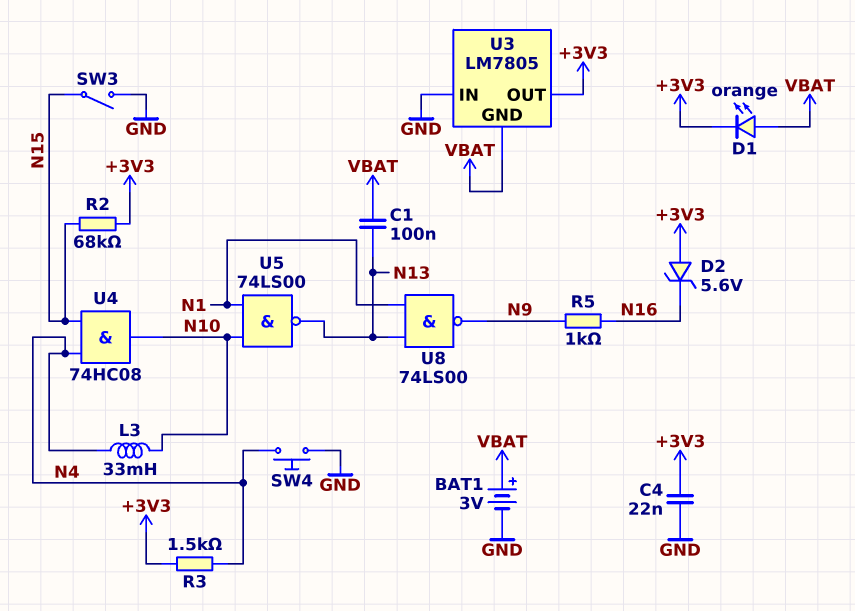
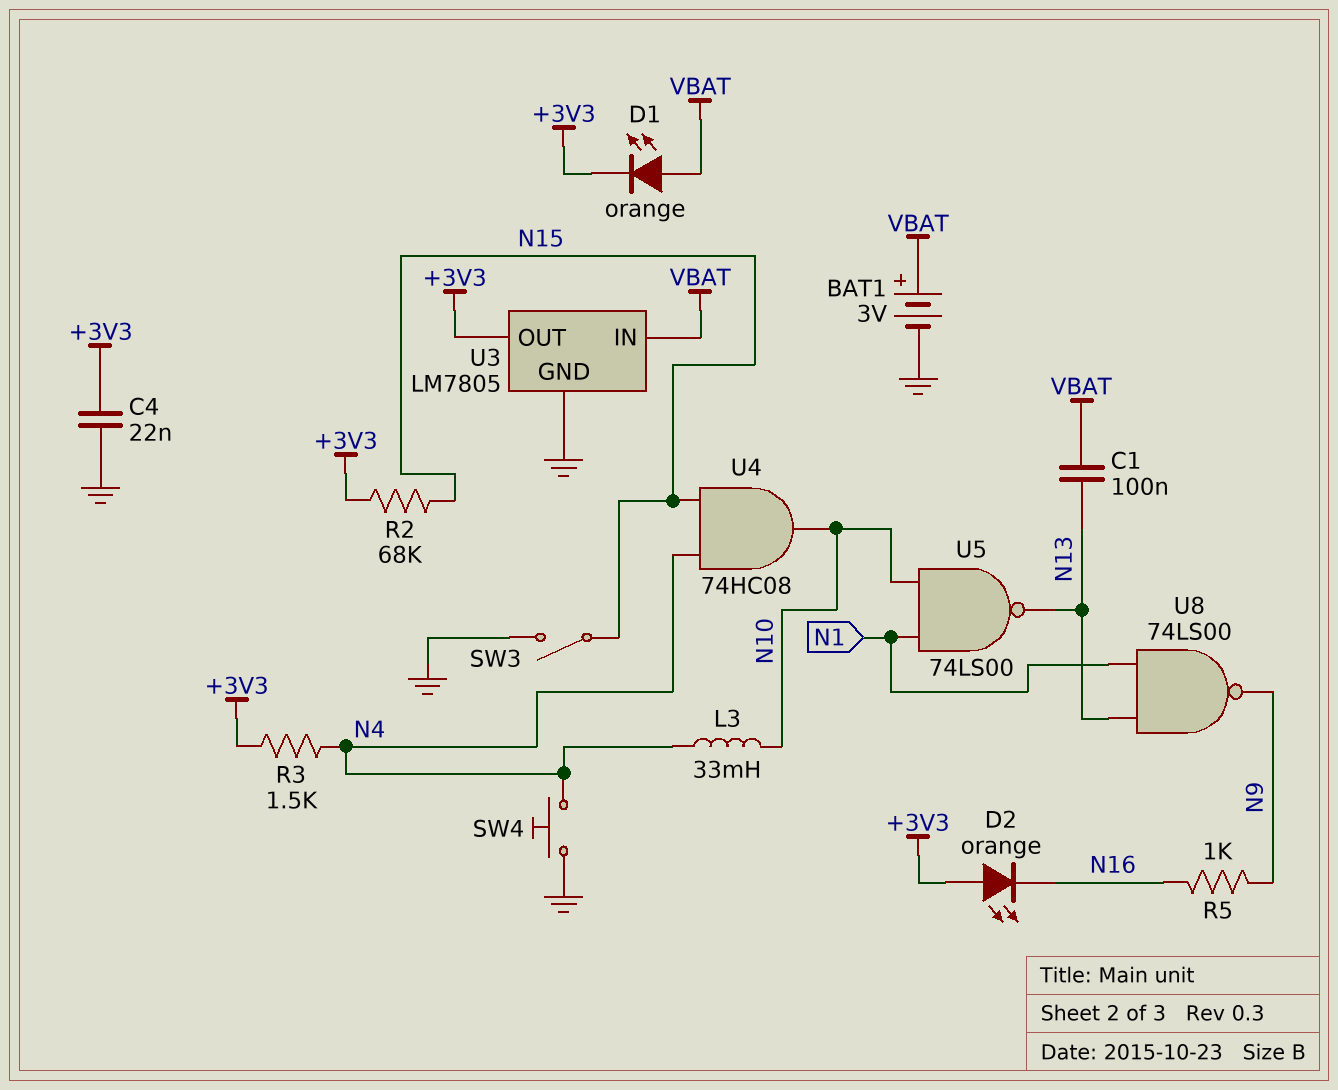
D2: zener 5.6V (A +3V3, K N16) -> LED orange (A +3V3, K N16)
U3 pin GND: VBAT -> GND
U3 pin IN: GND -> VBAT

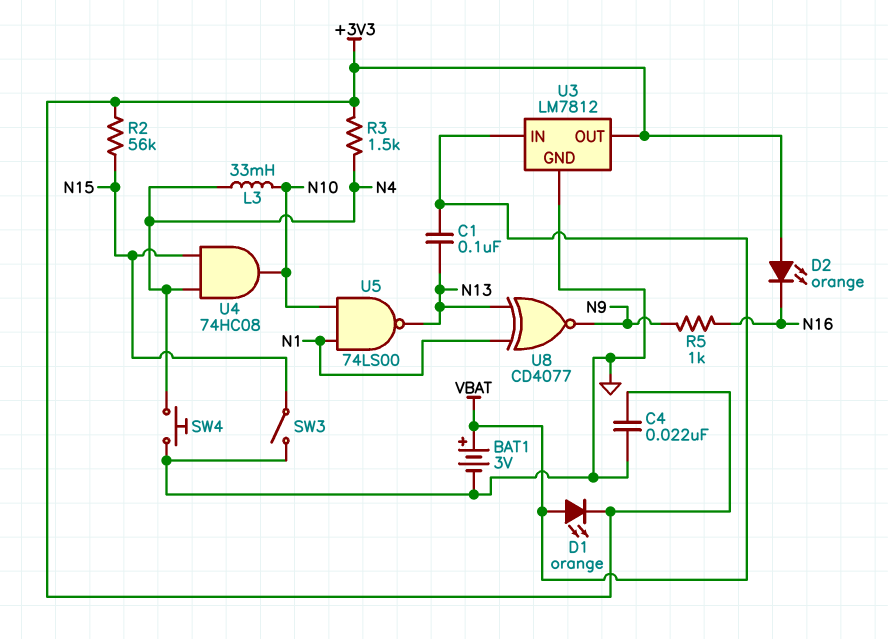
R2: 68k (+3V3, N15) -> 56k (+3V3, N15)
U3: LM7805 -> LM7812
U8: NAND 74LS00 (in N1, in N13, out N9) -> XNOR CD4077 (in N1, in N13, out N9)

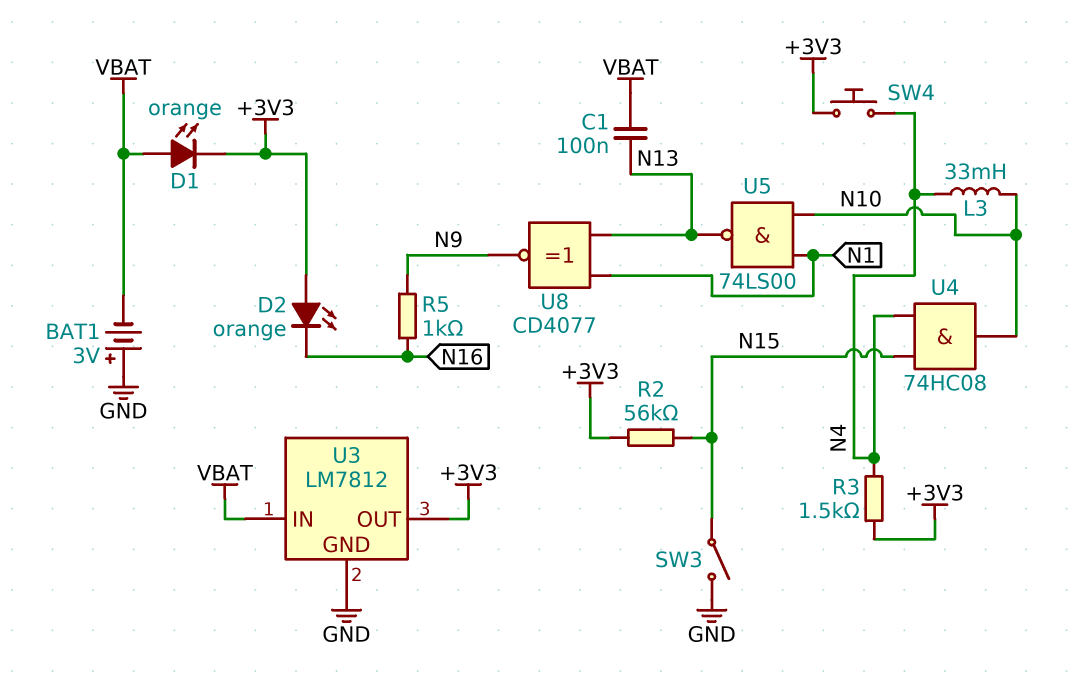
BAT1: 3V (plus VBAT, minus GND) -> 3V (plus GND, minus VBAT)
C4: 22nF (+3V3, GND) -> none
SW4: button (GND, N4) -> button (+3V3, N4)

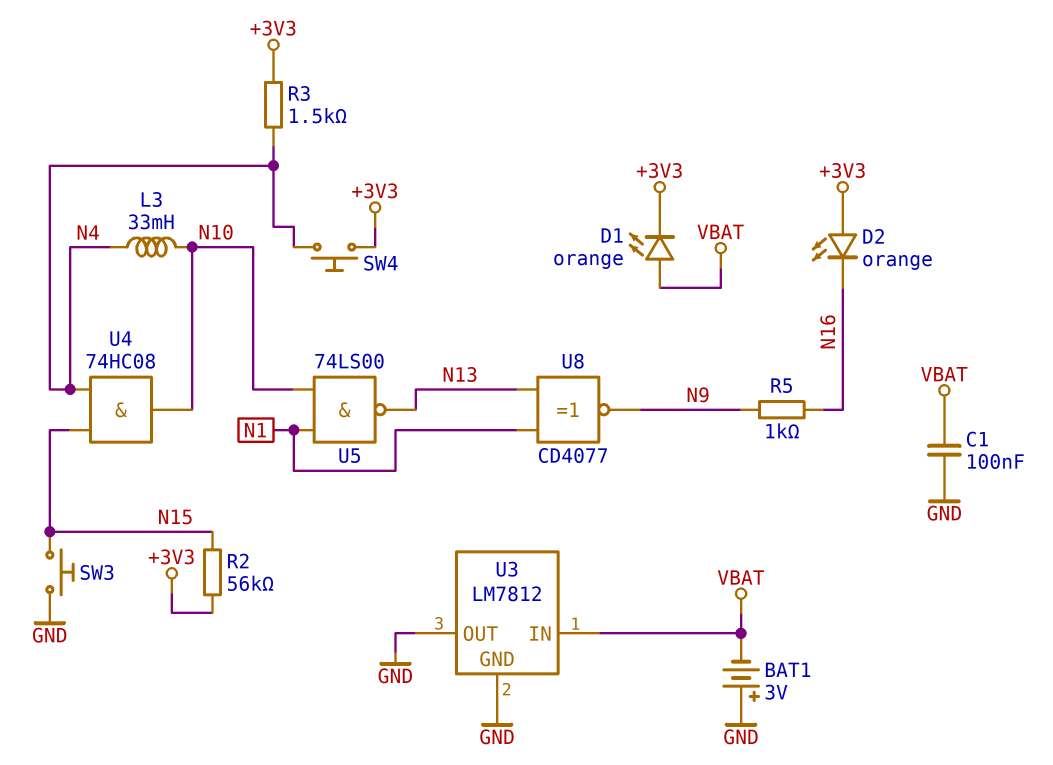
C1: 100nF (N13, VBAT) -> 100nF (GND, VBAT)
SW3: switch (GND, N15) -> button (GND, N15)
U3 pin OUT: +3V3 -> GND

